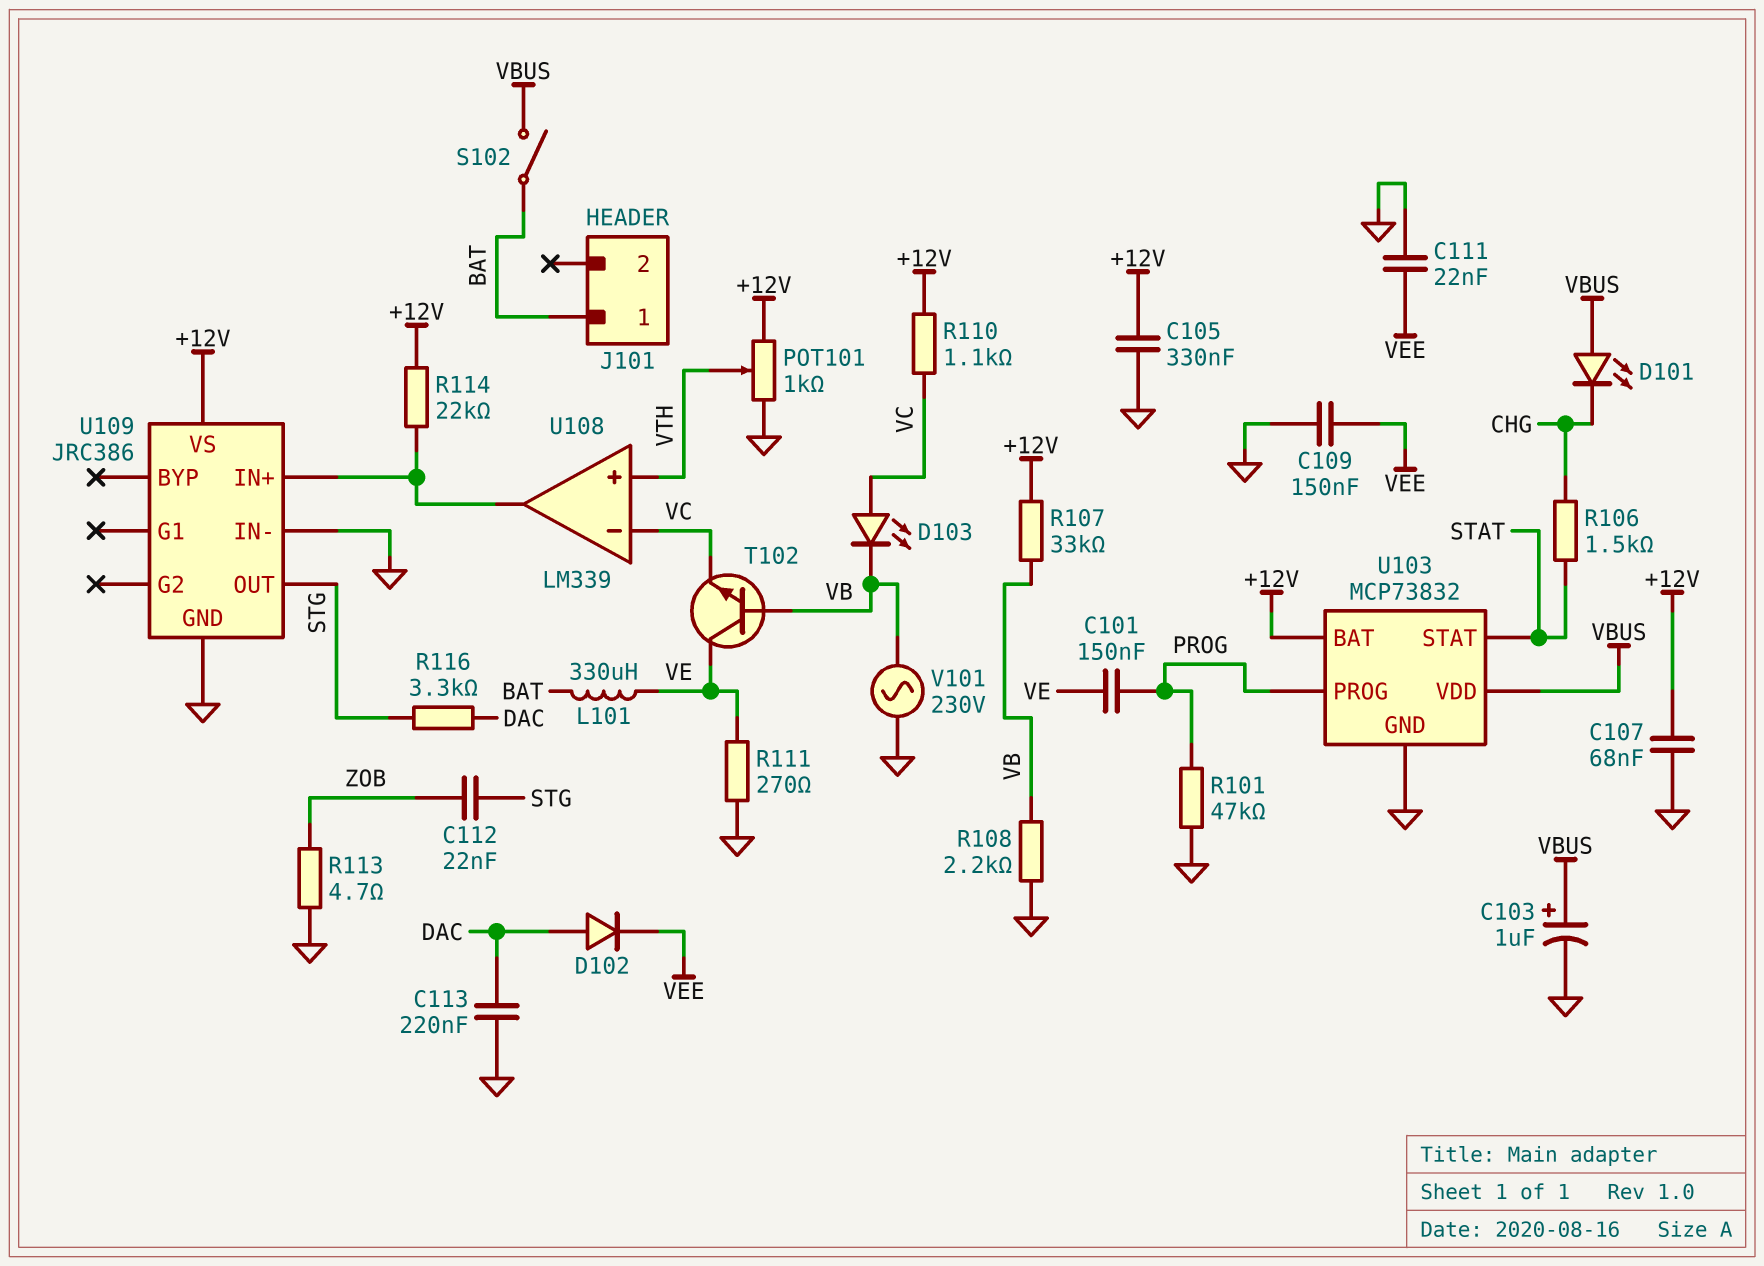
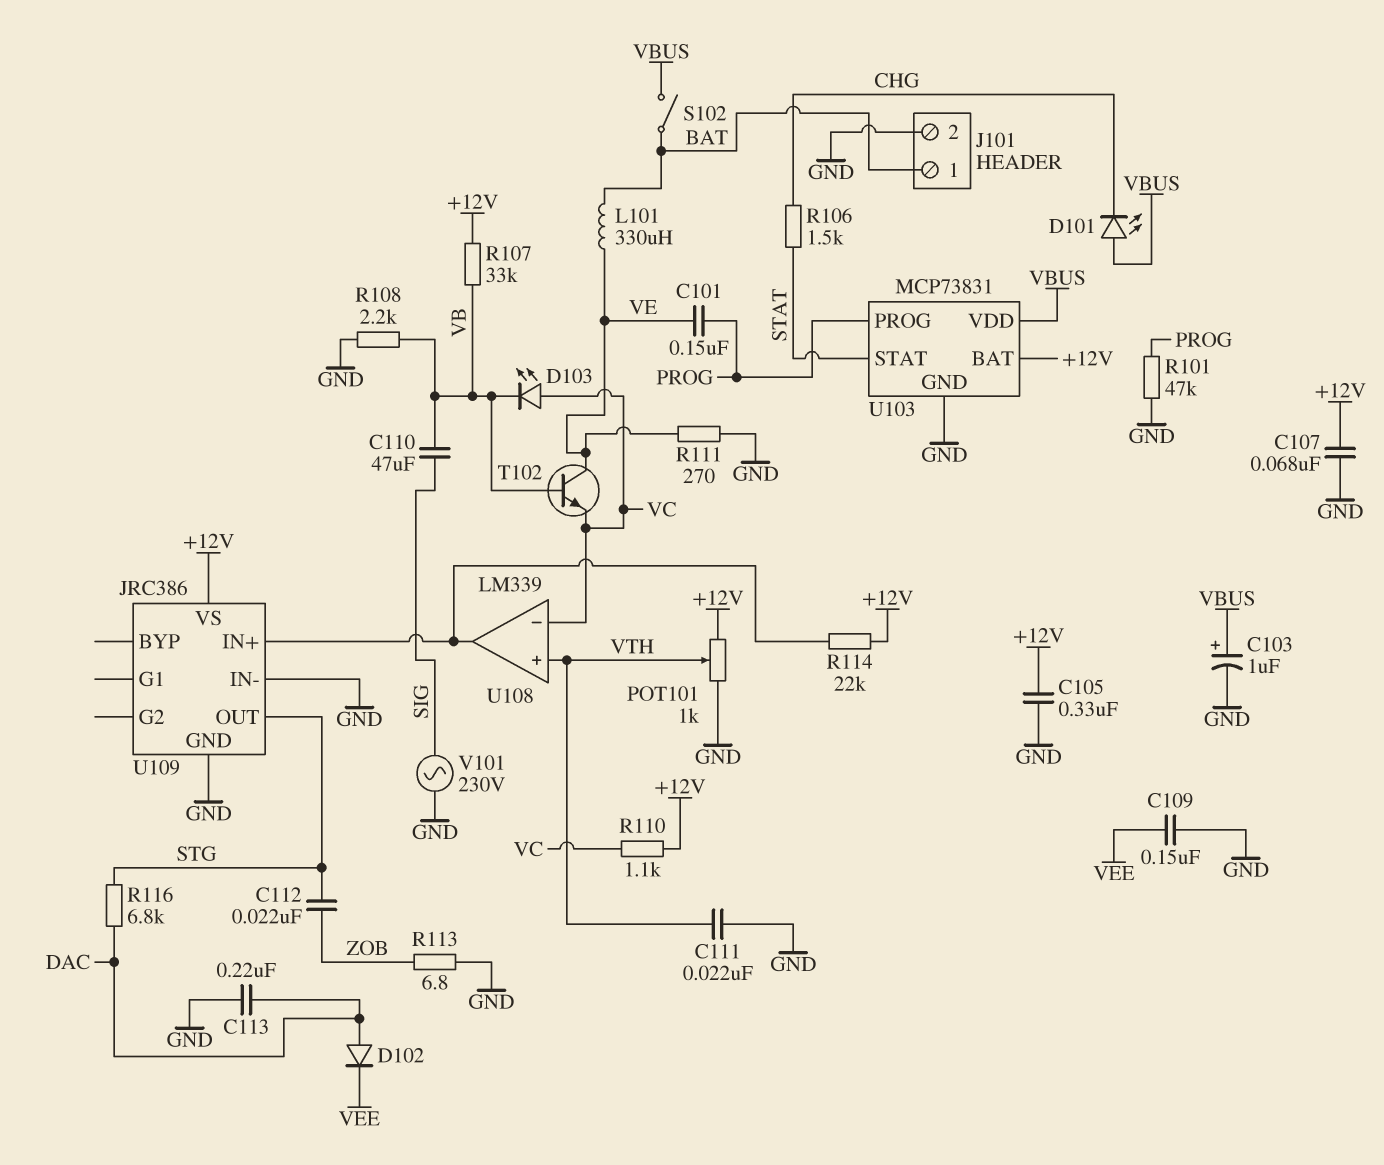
C110: none -> 47uF (SIG, VB)
C111: 22nF (GND, VEE) -> 22nF (GND, VTH)
J101 pin 2: none -> GND
R113: 4.7 (GND, ZOB) -> 6.8 (GND, ZOB)
R116: 3.3k (DAC, STG) -> 6.8k (DAC, STG)
U103: MCP73832 -> MCP73831
V101: AC 230V (GND, VB) -> AC 230V (GND, SIG)

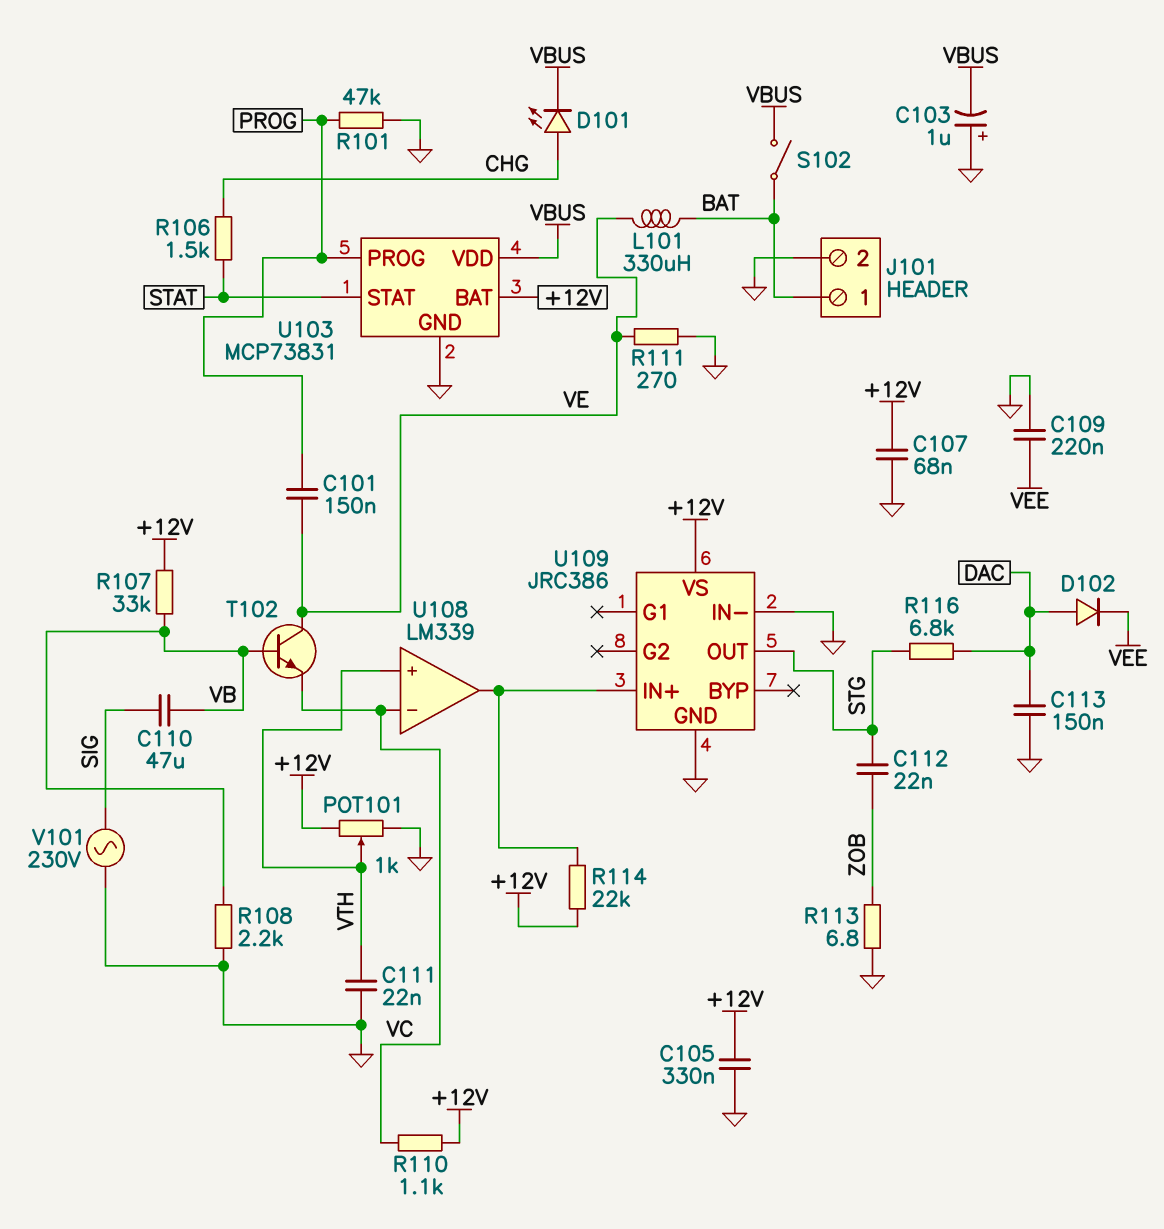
C103: 1uF (plus VBUS, minus GND) -> 1uF (plus GND, minus VBUS)
C109: 150nF (GND, VEE) -> 220nF (GND, VEE)
C113: 220nF (DAC, GND) -> 150nF (DAC, GND)
D101: LED (A VBUS, K CHG) -> LED (A CHG, K VBUS)
D103: LED (A VC, K VB) -> none

